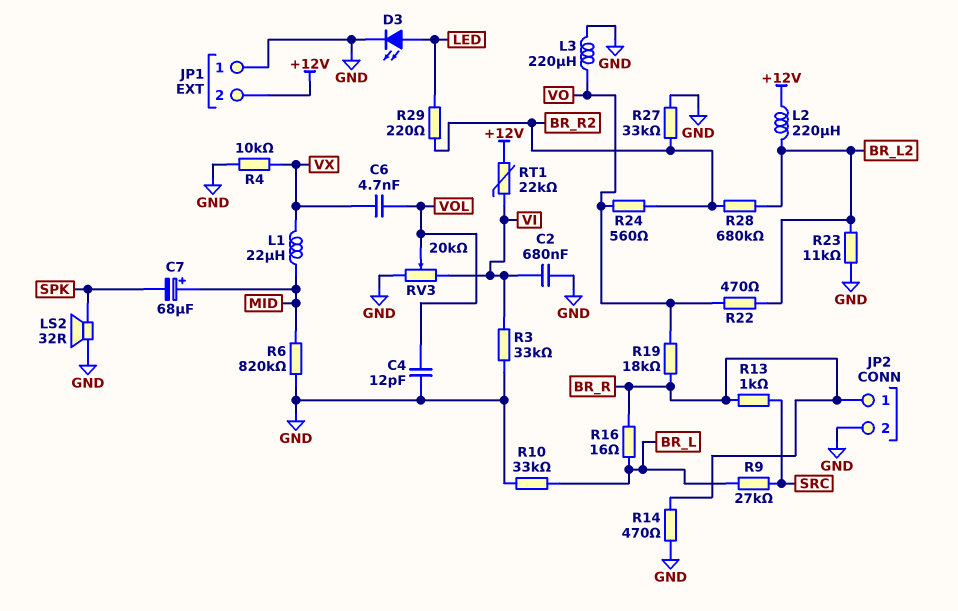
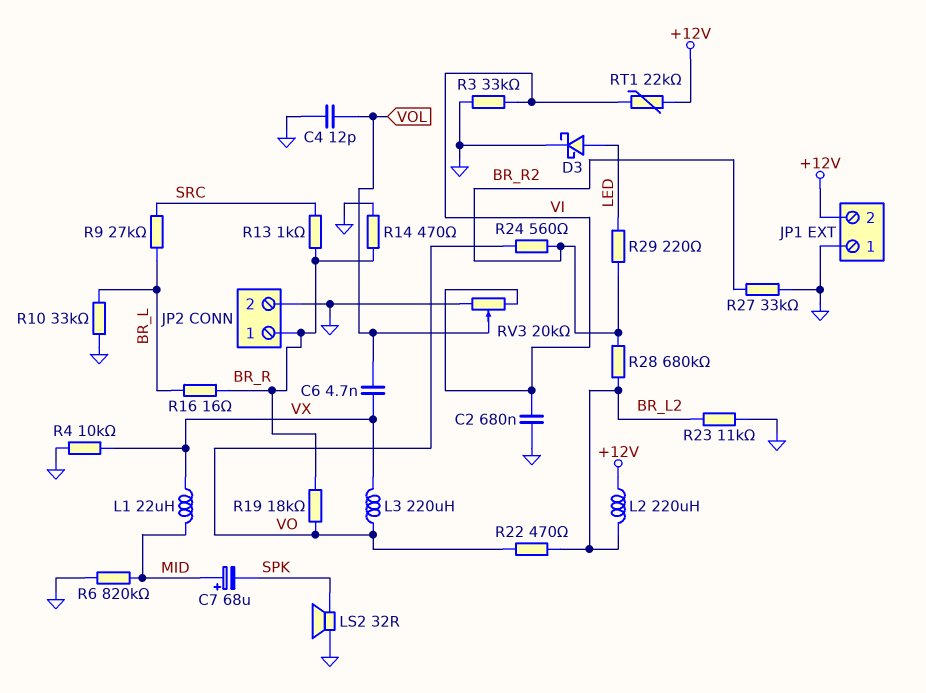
D3: LED (A LED, K GND) -> schottky (A LED, K GND)
L3: 220uH (GND, VO) -> 220uH (VO, VX)

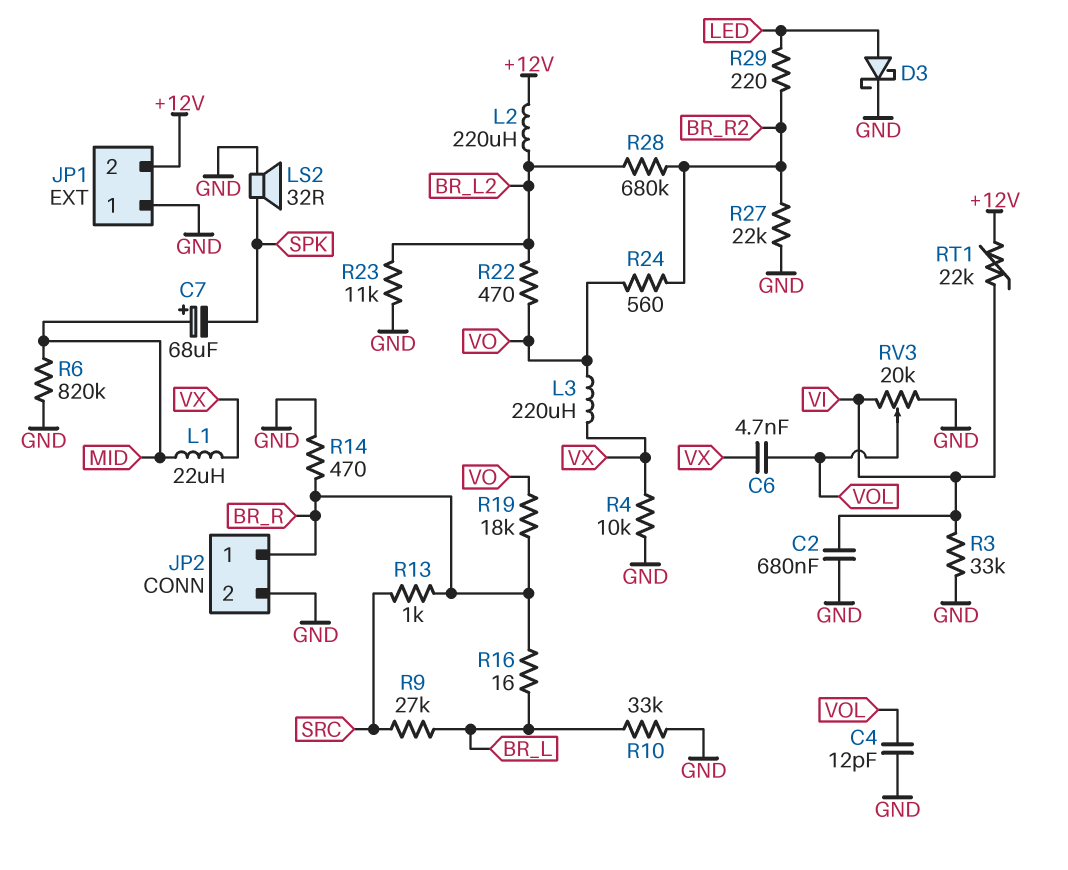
R27: 33k (BR_R2, GND) -> 22k (BR_R2, GND)

